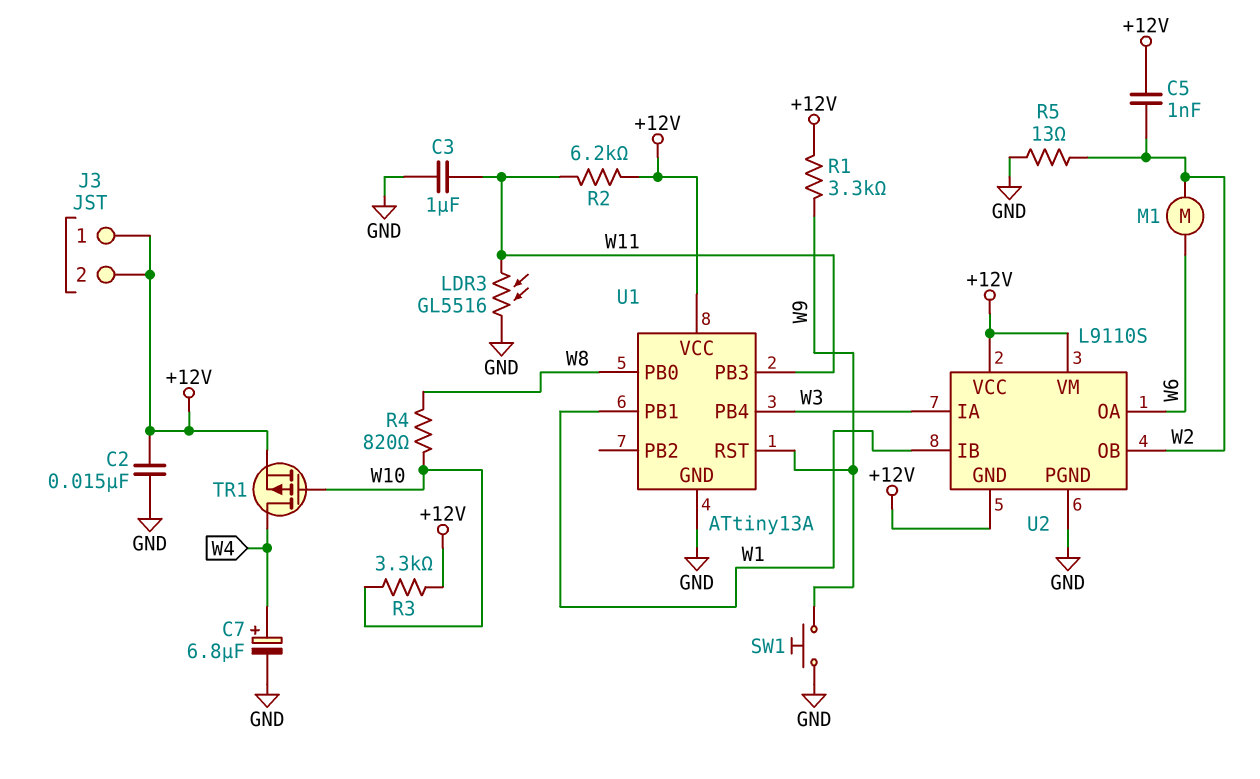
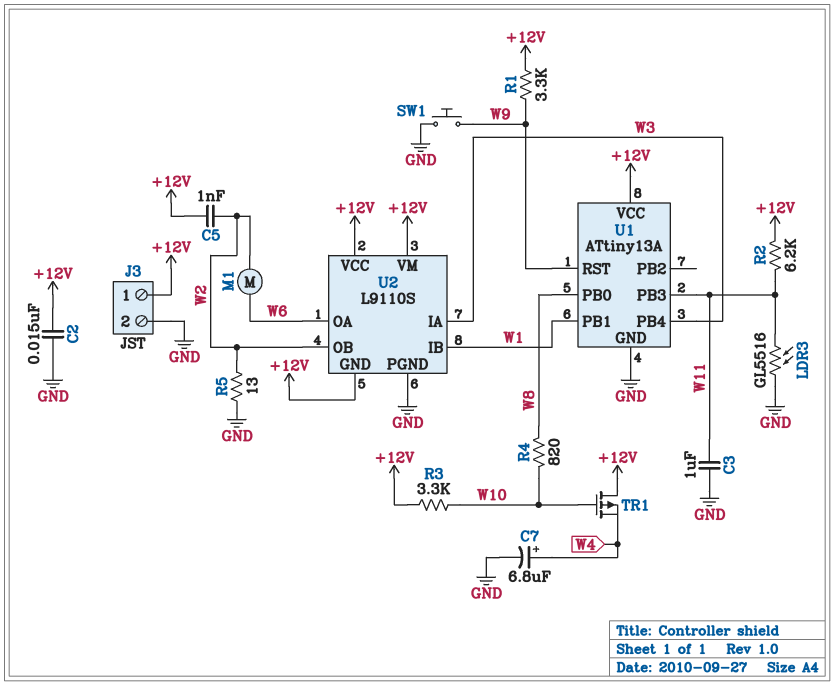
J3 pin 2: +12V -> GND
TR1: PMOS (G W10, D W4, S +12V) -> PMOS (G W10, D +12V, S W4)

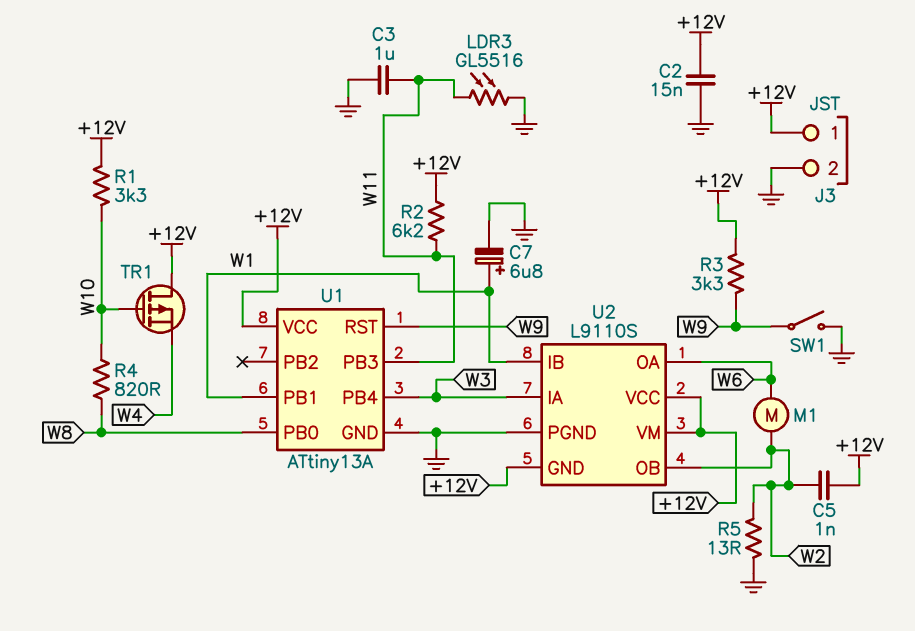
C7: 6.8uF (plus W4, minus GND) -> 6.8uF (plus W1, minus GND)
R1: 3.3k (+12V, W9) -> 3.3k (+12V, W10)
R3: 3.3k (+12V, W10) -> 3.3k (+12V, W9)
SW1: button (GND, W9) -> switch (GND, W9)

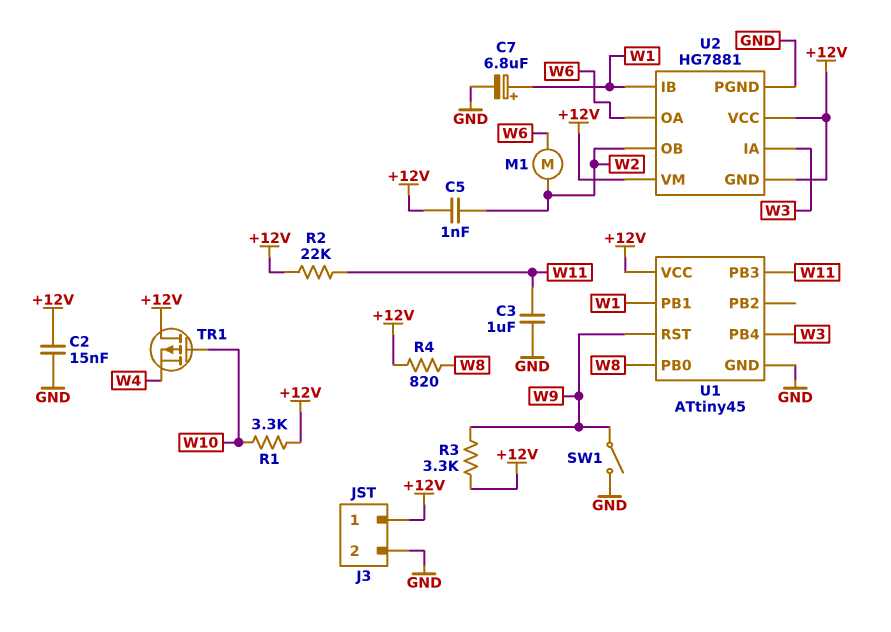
LDR3: GL5516 (GND, W11) -> none
R2: 6.2k (+12V, W11) -> 22k (+12V, W11)
R4: 820 (W8, W10) -> 820 (+12V, W8)
R5: 13 (GND, W2) -> none
U1: ATtiny13A -> ATtiny45
U2: L9110S -> HG7881

